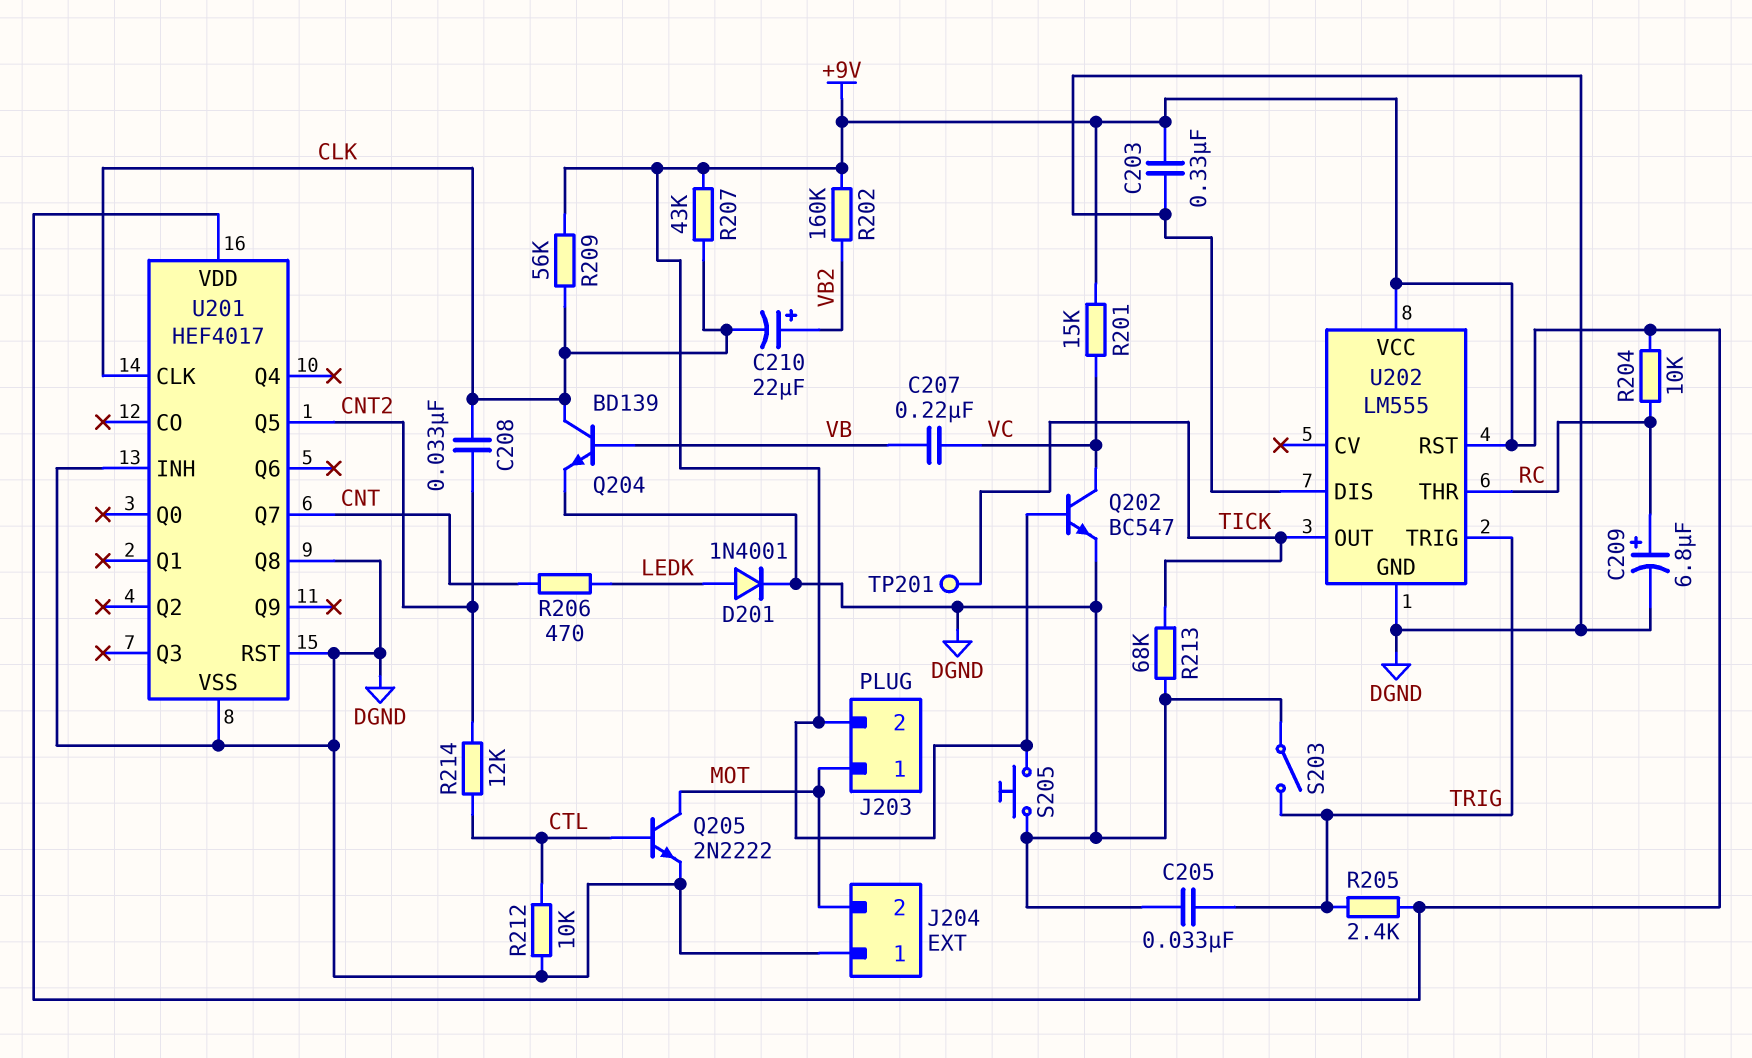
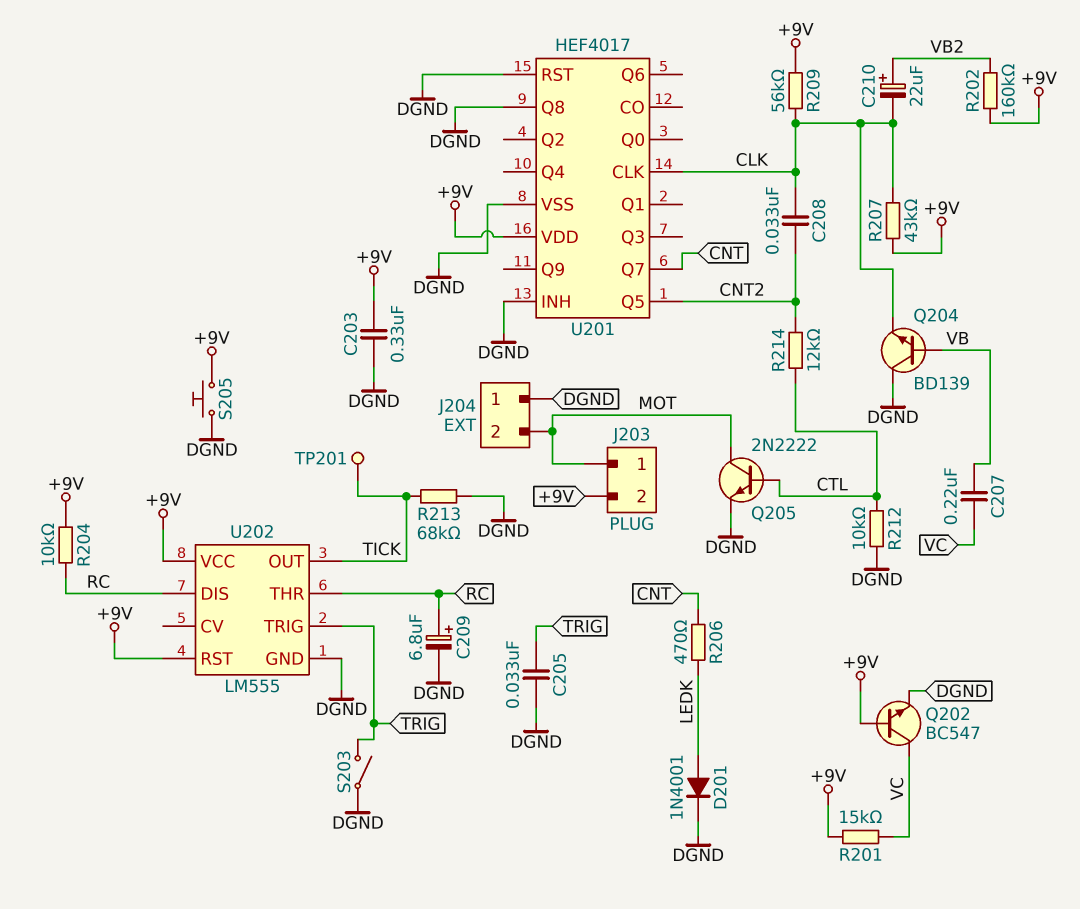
Q204: NPN BD139 (B VB, C CLK, E DGND) -> NPN BD139 (B VB, C DGND, E CLK)
R205: 2.4k (+9V, TRIG) -> none
U202 pin DIS: DGND -> RC

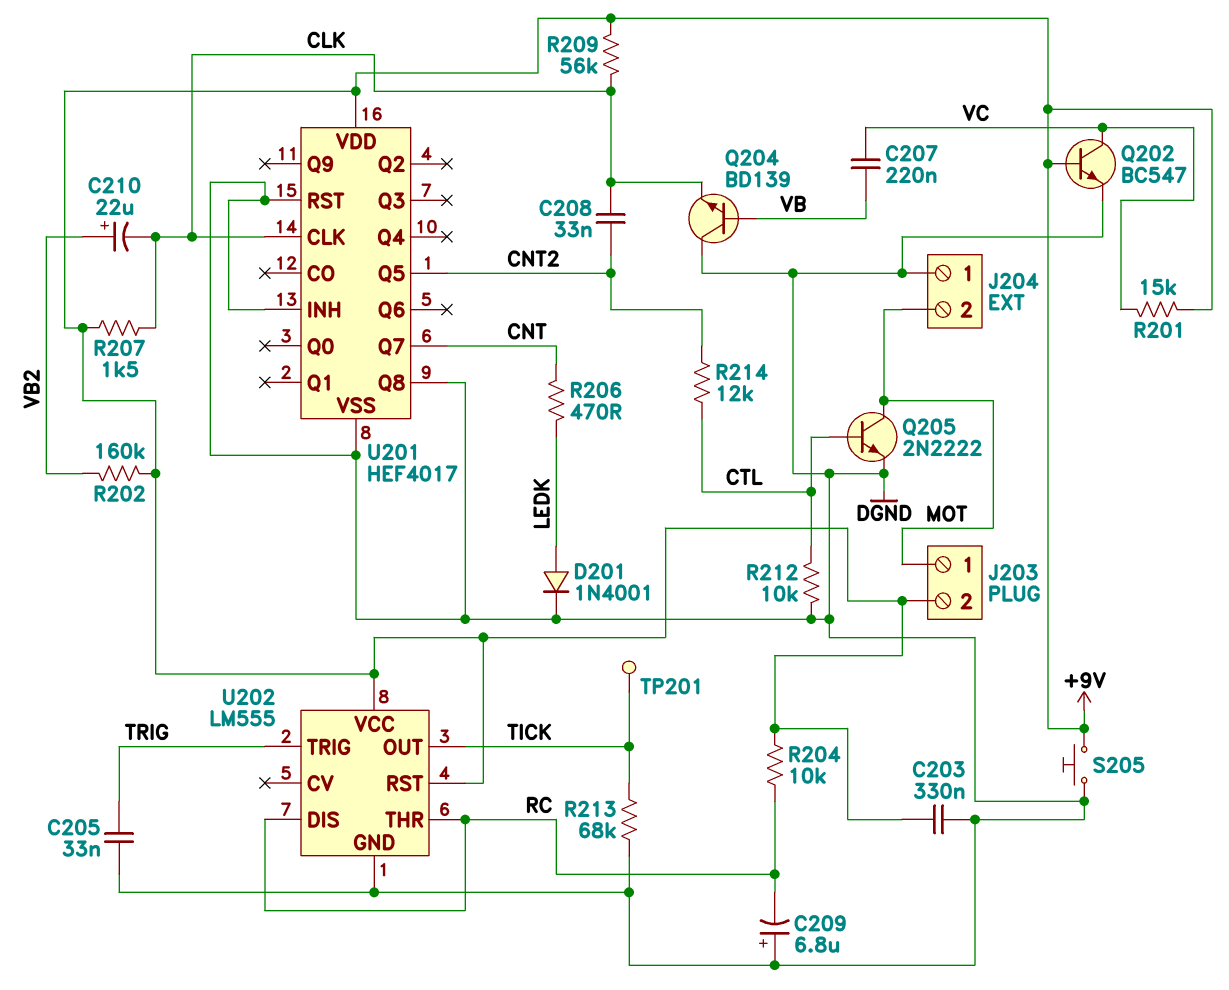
C209: 6.8uF (plus RC, minus DGND) -> 6.8uF (plus DGND, minus RC)
R207: 43k (+9V, CLK) -> 1.5k (+9V, CLK)
S203: switch (DGND, TRIG) -> none

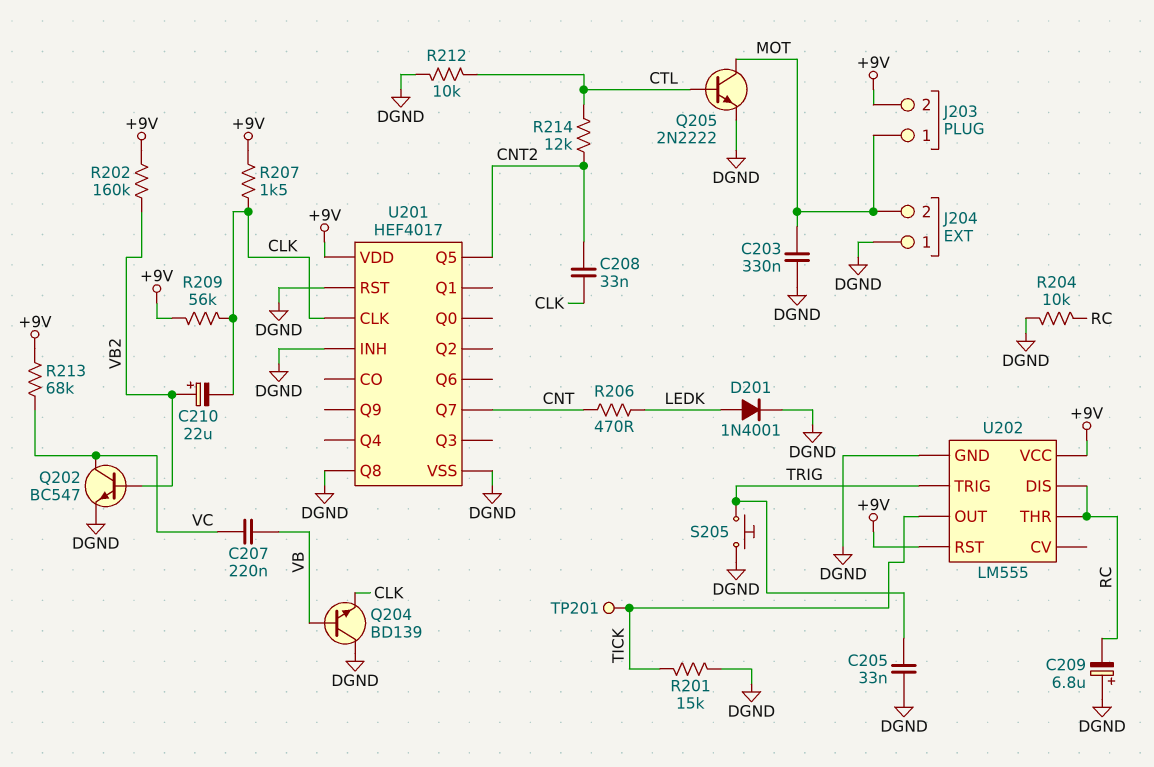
C203: 330nF (+9V, DGND) -> 330nF (DGND, MOT)
Q202: NPN BC547 (B +9V, C VC, E DGND) -> NPN BC547 (B VB2, C VC, E DGND)
R201: 15k (+9V, VC) -> 15k (DGND, TICK)
R204: 10k (+9V, RC) -> 10k (DGND, RC)
R213: 68k (DGND, TICK) -> 68k (+9V, VC)
S205: button (+9V, DGND) -> button (DGND, TRIG)

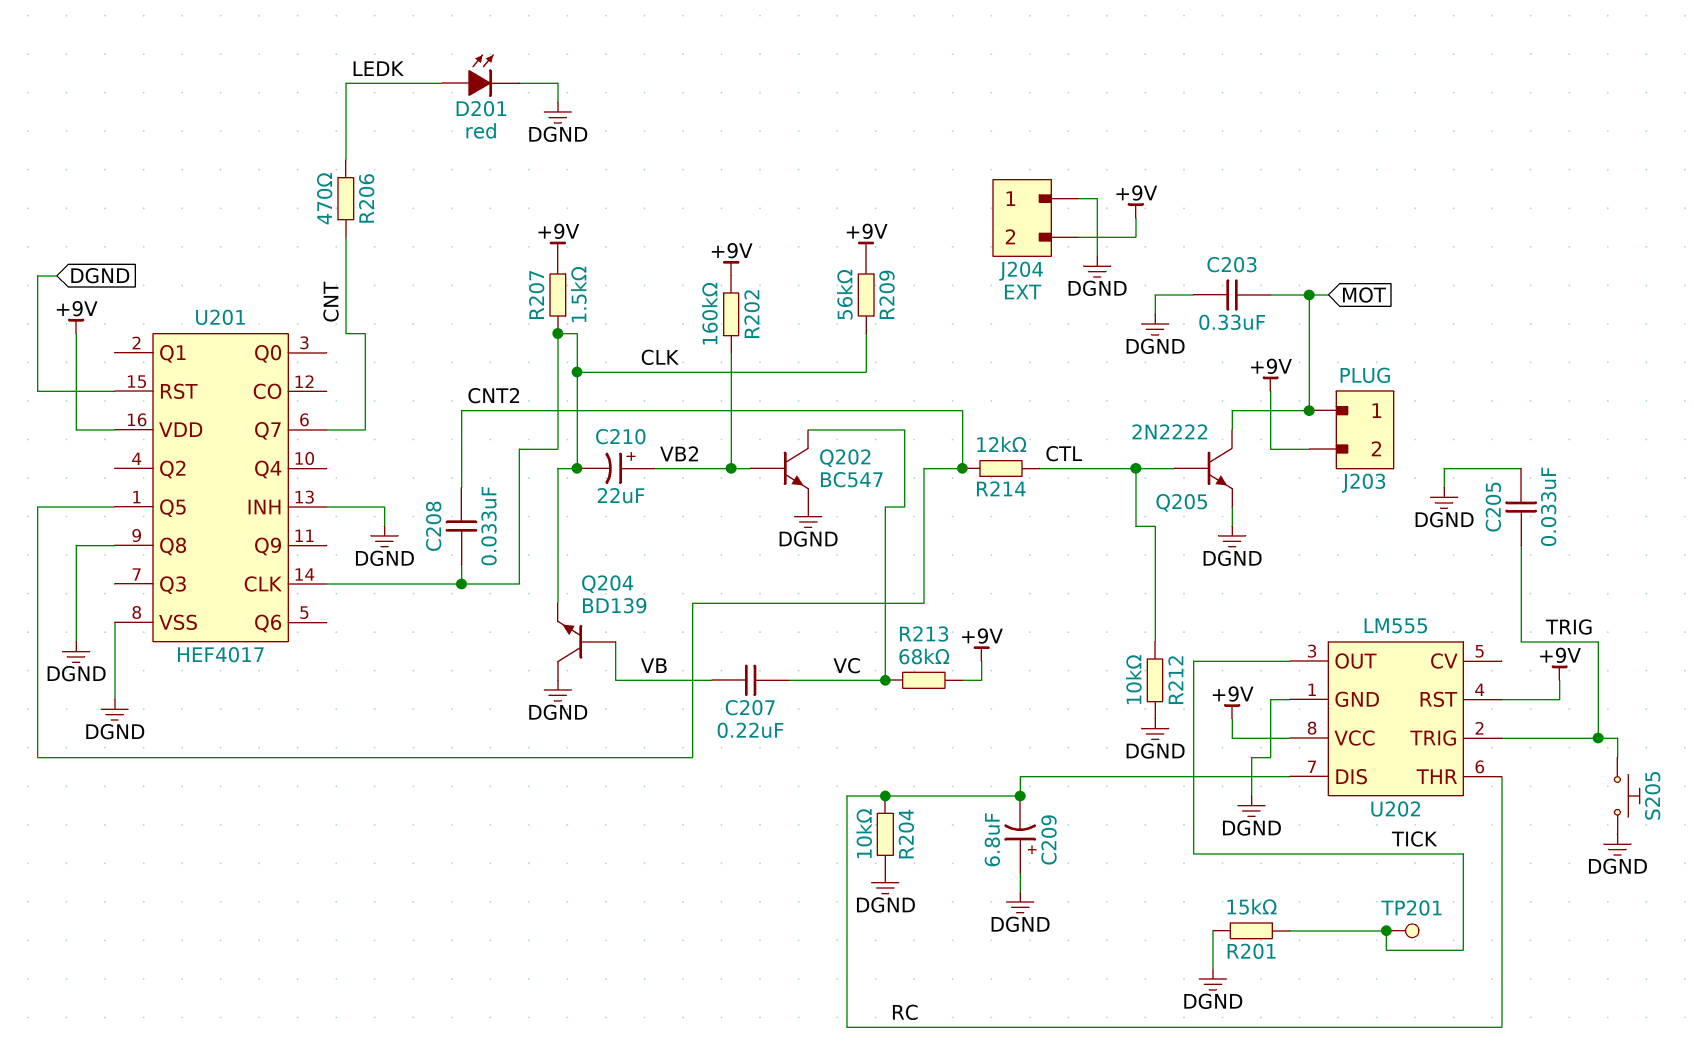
D201: diode 1N4001 (A LEDK, K DGND) -> LED red (A LEDK, K DGND)
J204 pin 2: MOT -> +9V

